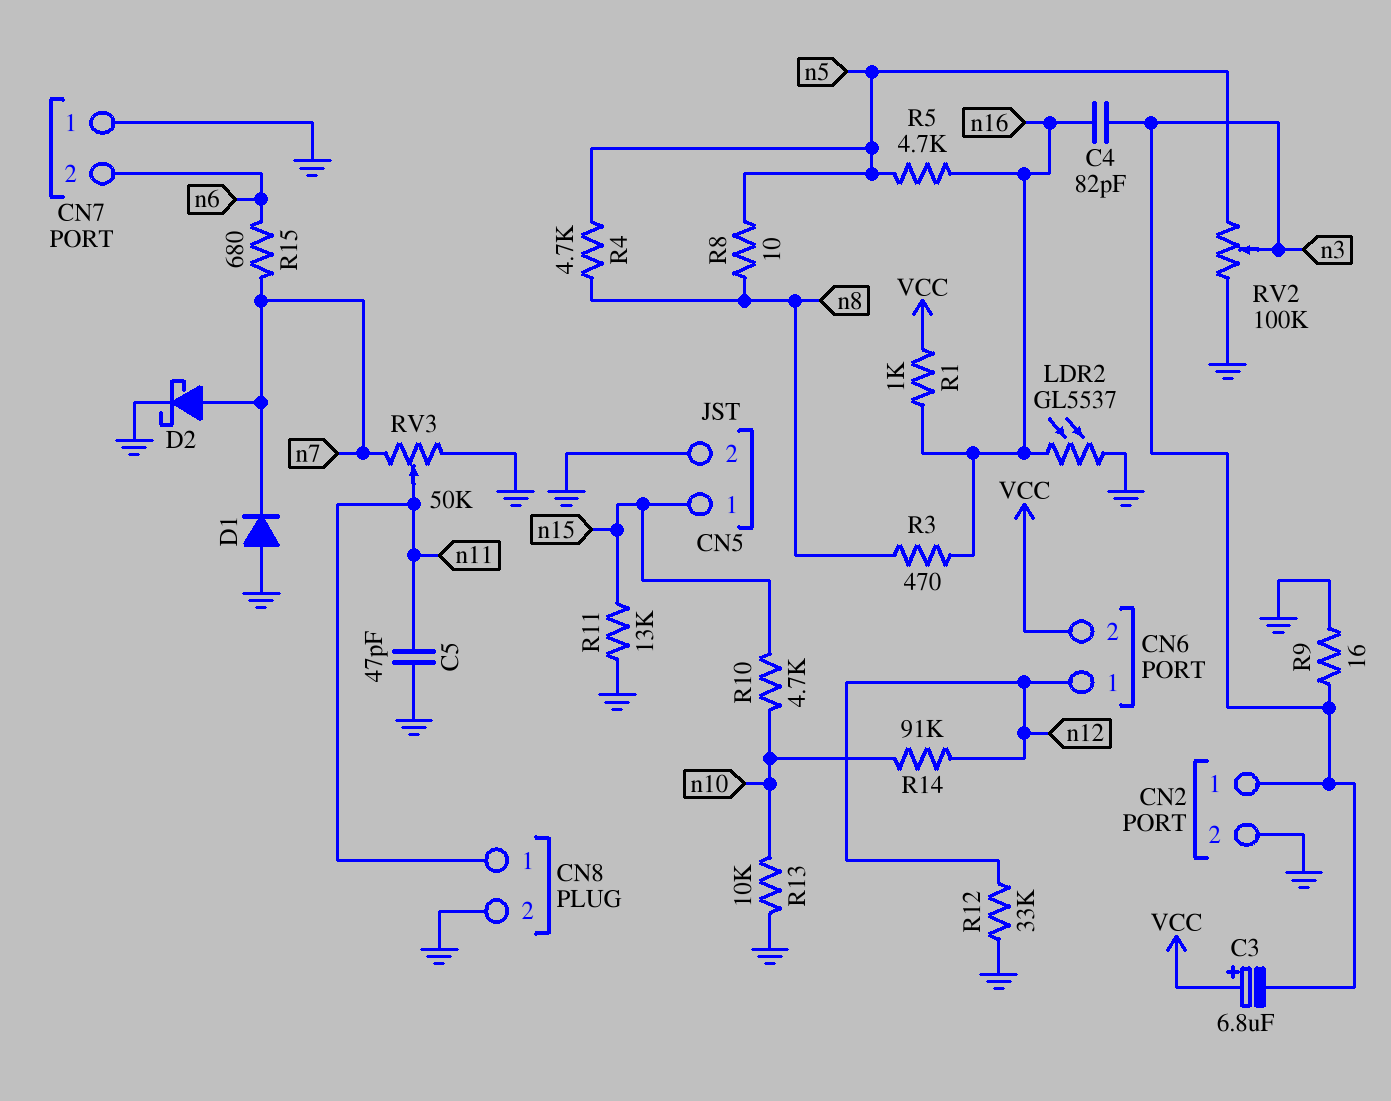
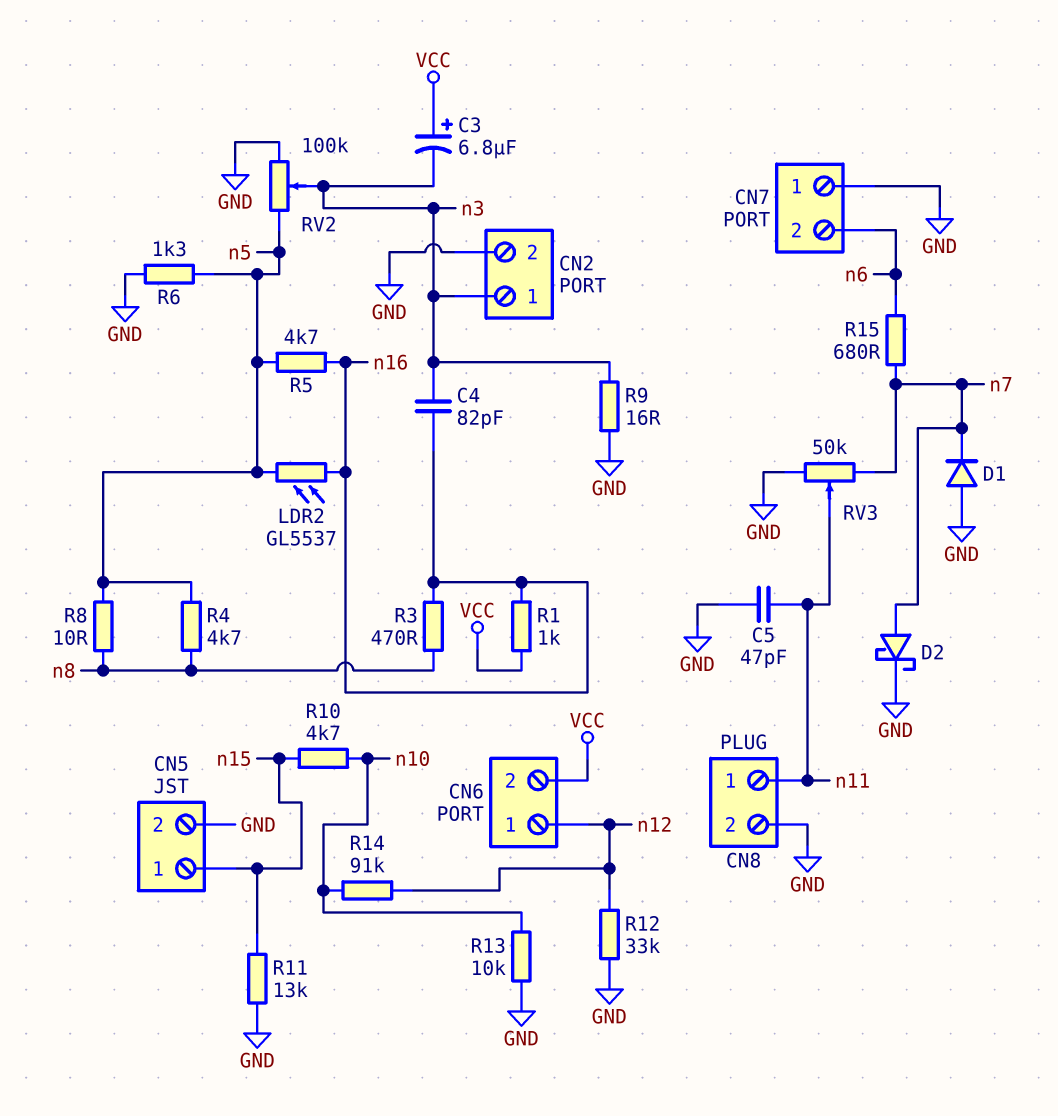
LDR2: GL5537 (GND, n16) -> GL5537 (n5, n16)
R6: none -> 1.3k (GND, n5)

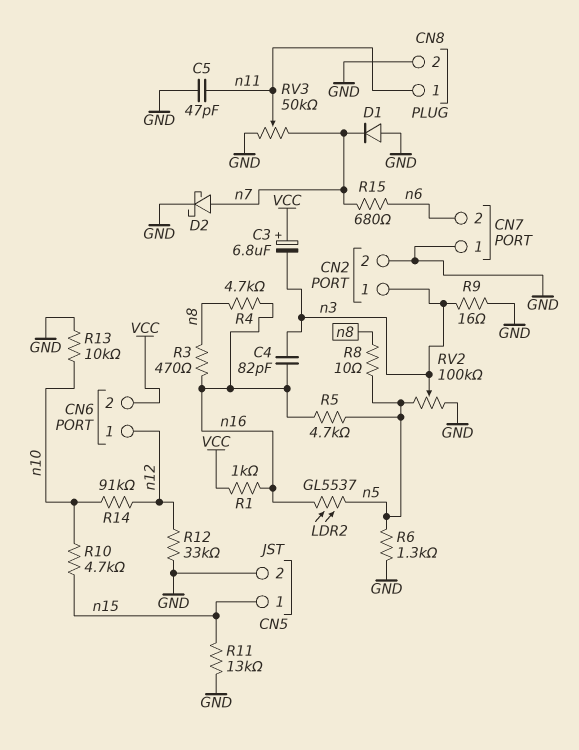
R4: 4.7k (n5, n8) -> 4.7k (n8, n16)

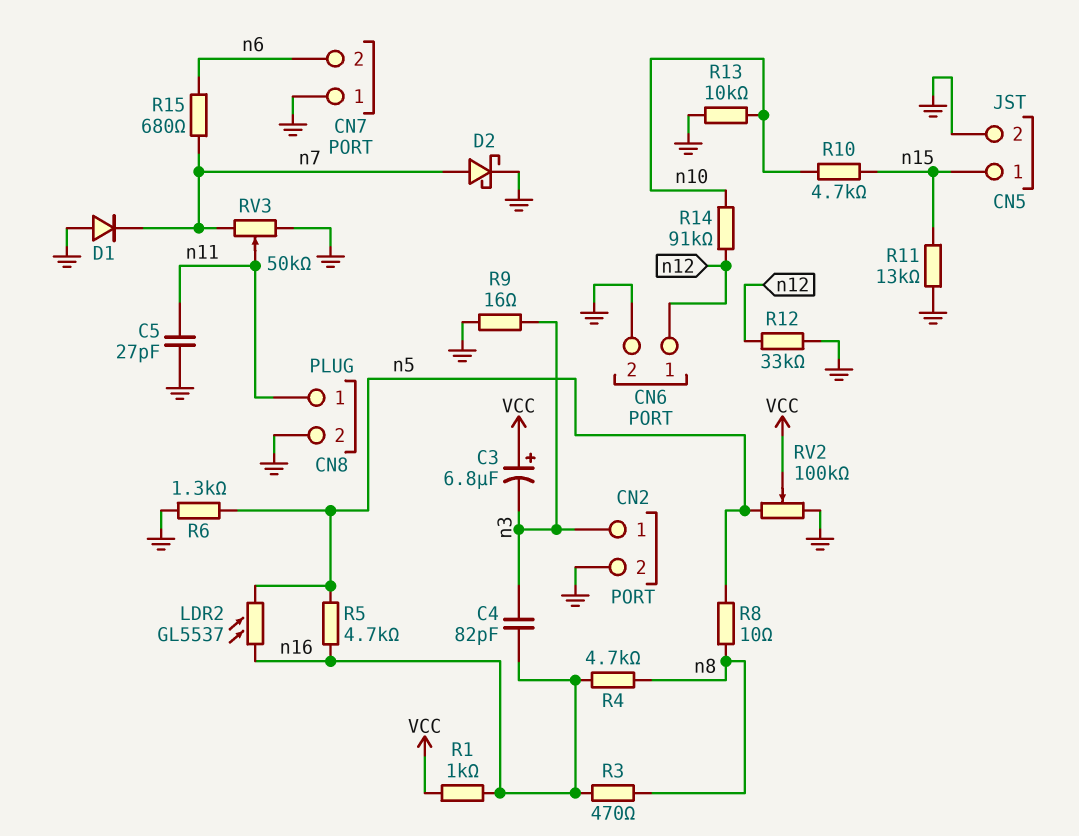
C5: 47pF (GND, n11) -> 27pF (GND, n11)
CN6 pin 2: VCC -> GND
RV2: 100k (GND, n5, wiper n3) -> 100k (GND, n5, wiper VCC)

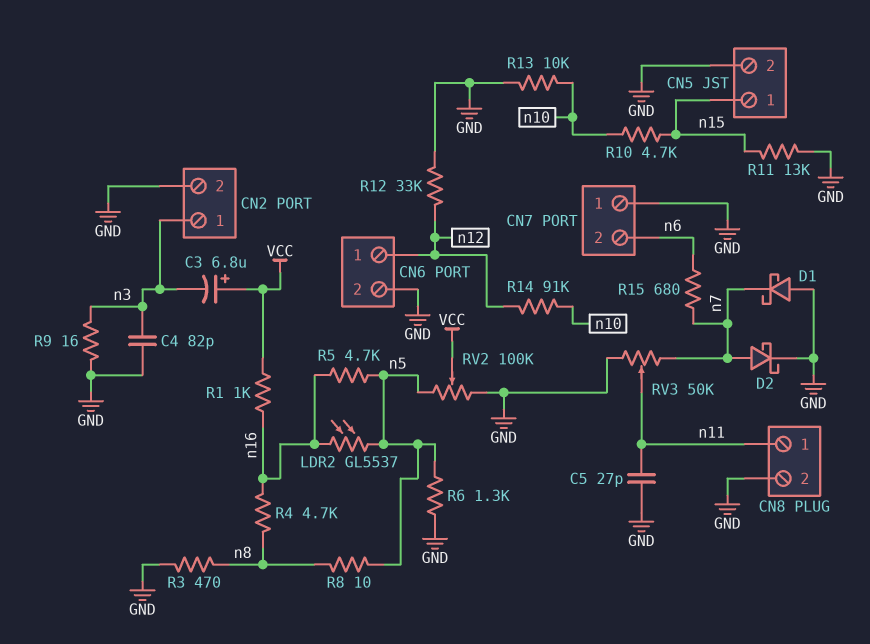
C4: 82pF (n3, n16) -> 82pF (GND, n3)
D1: diode (A GND, K n7) -> schottky (A GND, K n7)
R3: 470 (n8, n16) -> 470 (GND, n8)

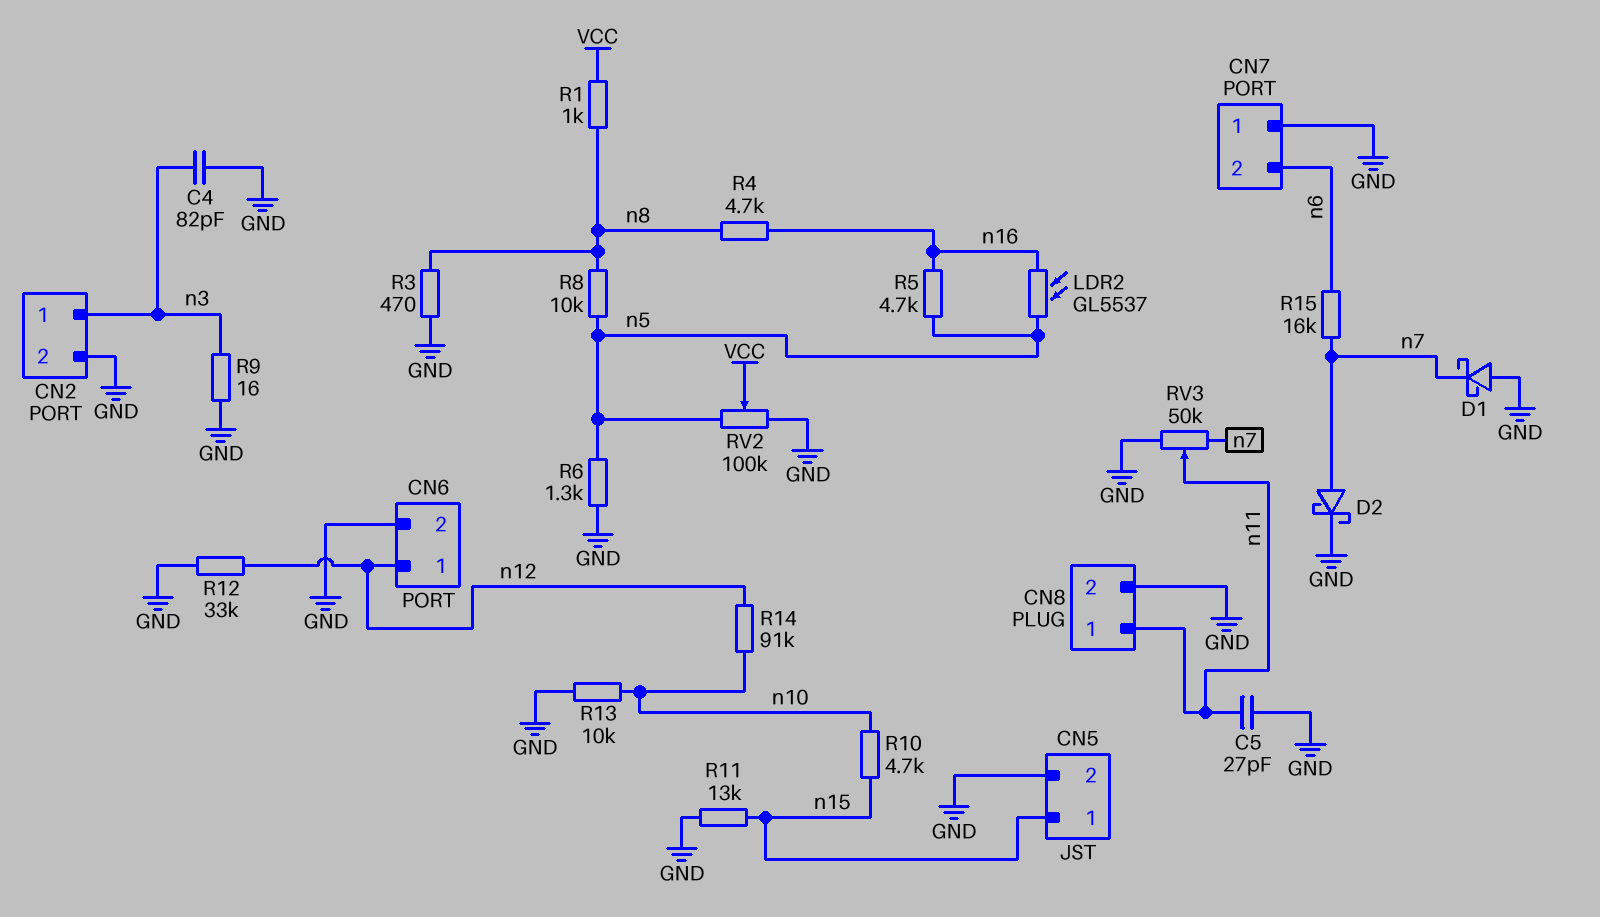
C3: 6.8uF (plus VCC, minus n3) -> none
R1: 1k (VCC, n16) -> 1k (VCC, n8)
R8: 10 (n5, n8) -> 10k (n5, n8)
R15: 680 (n6, n7) -> 16k (n6, n7)

